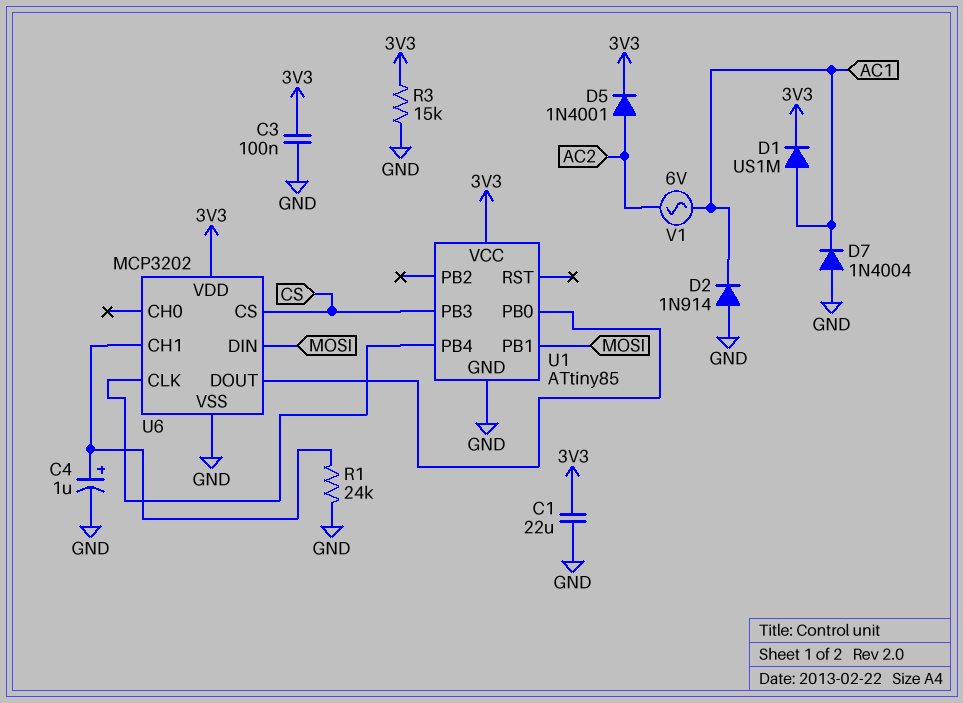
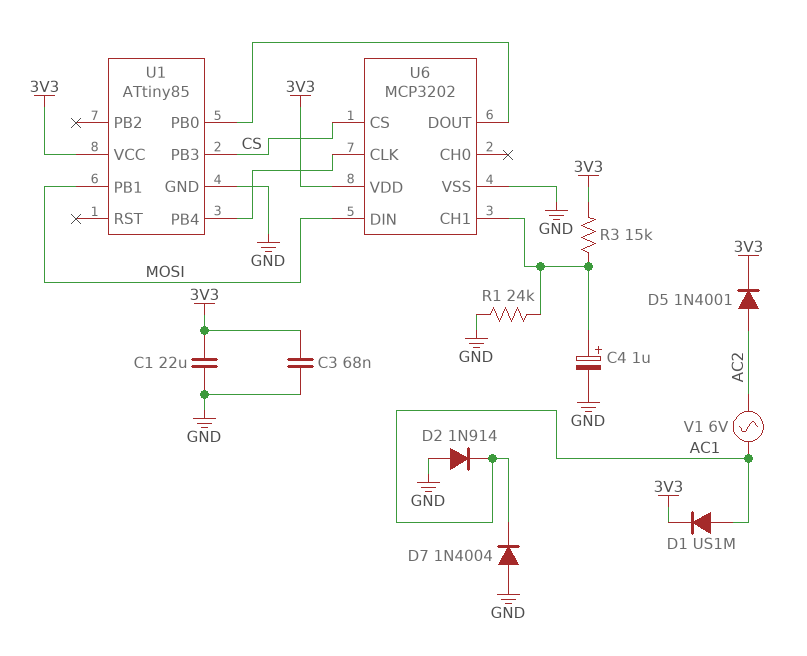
C3: 100nF (3V3, GND) -> 68nF (3V3, GND)
R3: 15k (3V3, GND) -> 15k (3V3, U6/CH1)

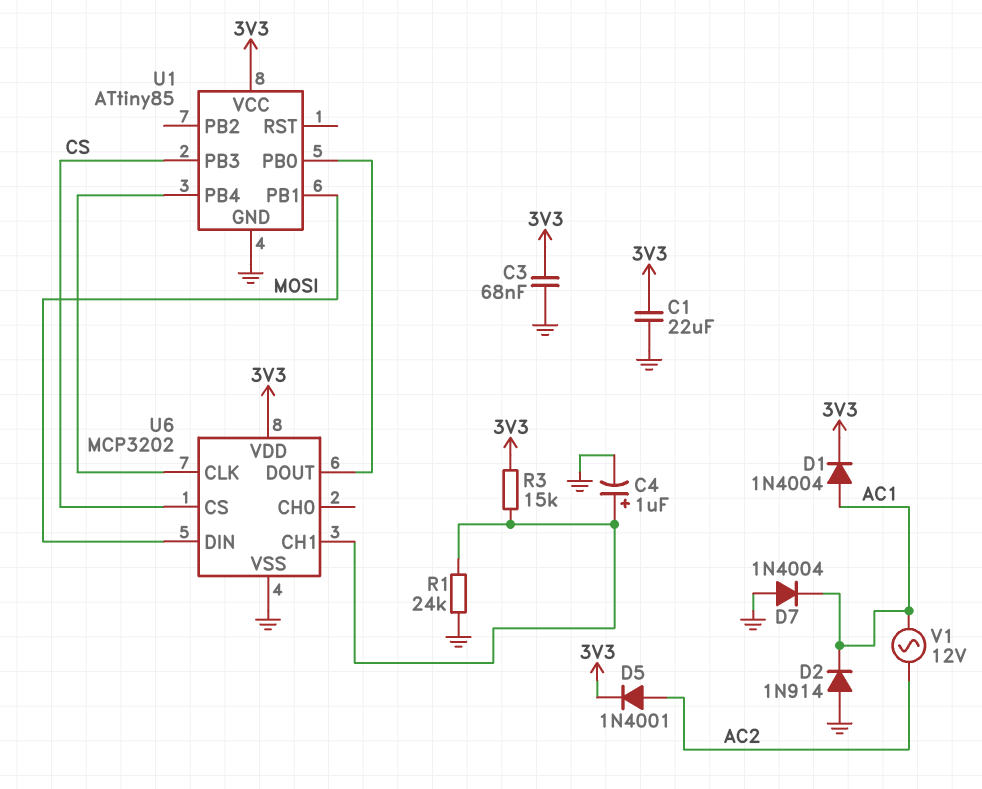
D1: diode US1M (A AC1, K 3V3) -> diode 1N4004 (A AC1, K 3V3)
V1: AC 6V (AC1, AC2) -> AC 12V (AC1, AC2)

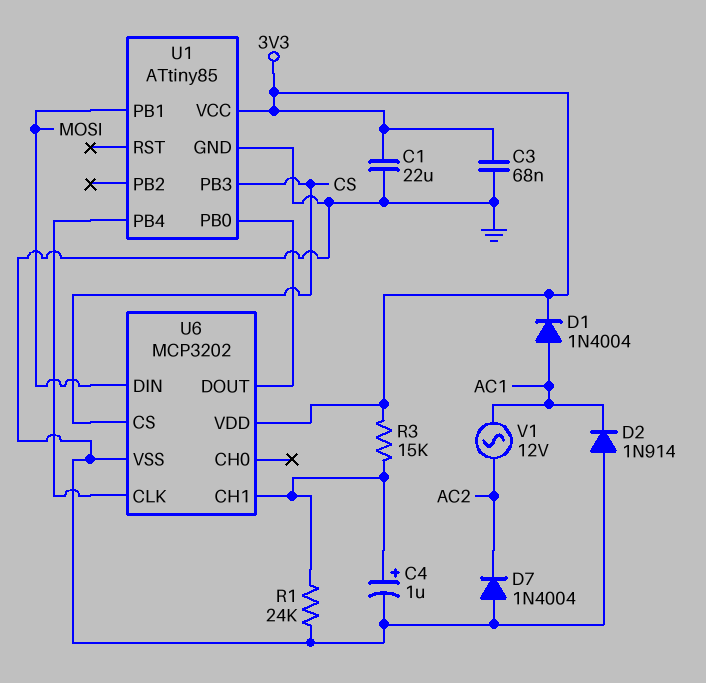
D5: diode 1N4001 (A AC2, K 3V3) -> none
D7: diode 1N4004 (A GND, K AC1) -> diode 1N4004 (A GND, K AC2)

